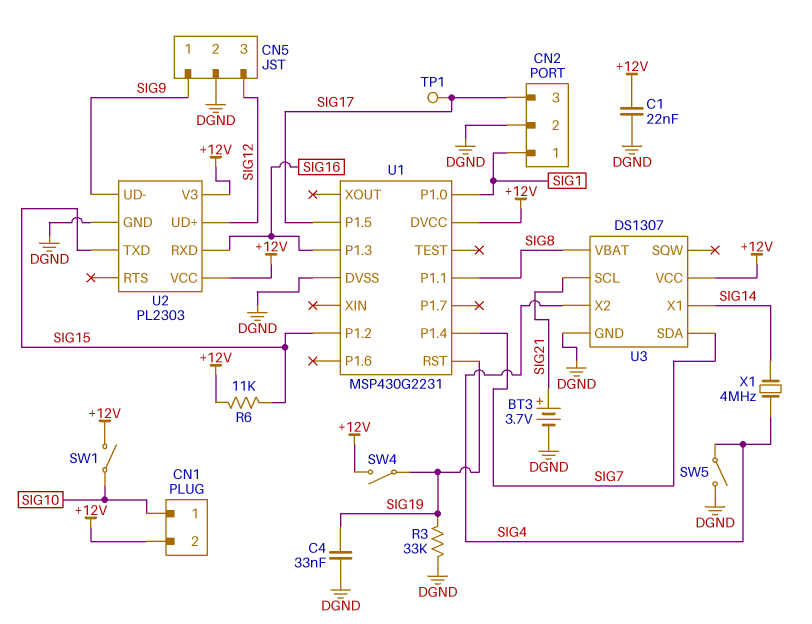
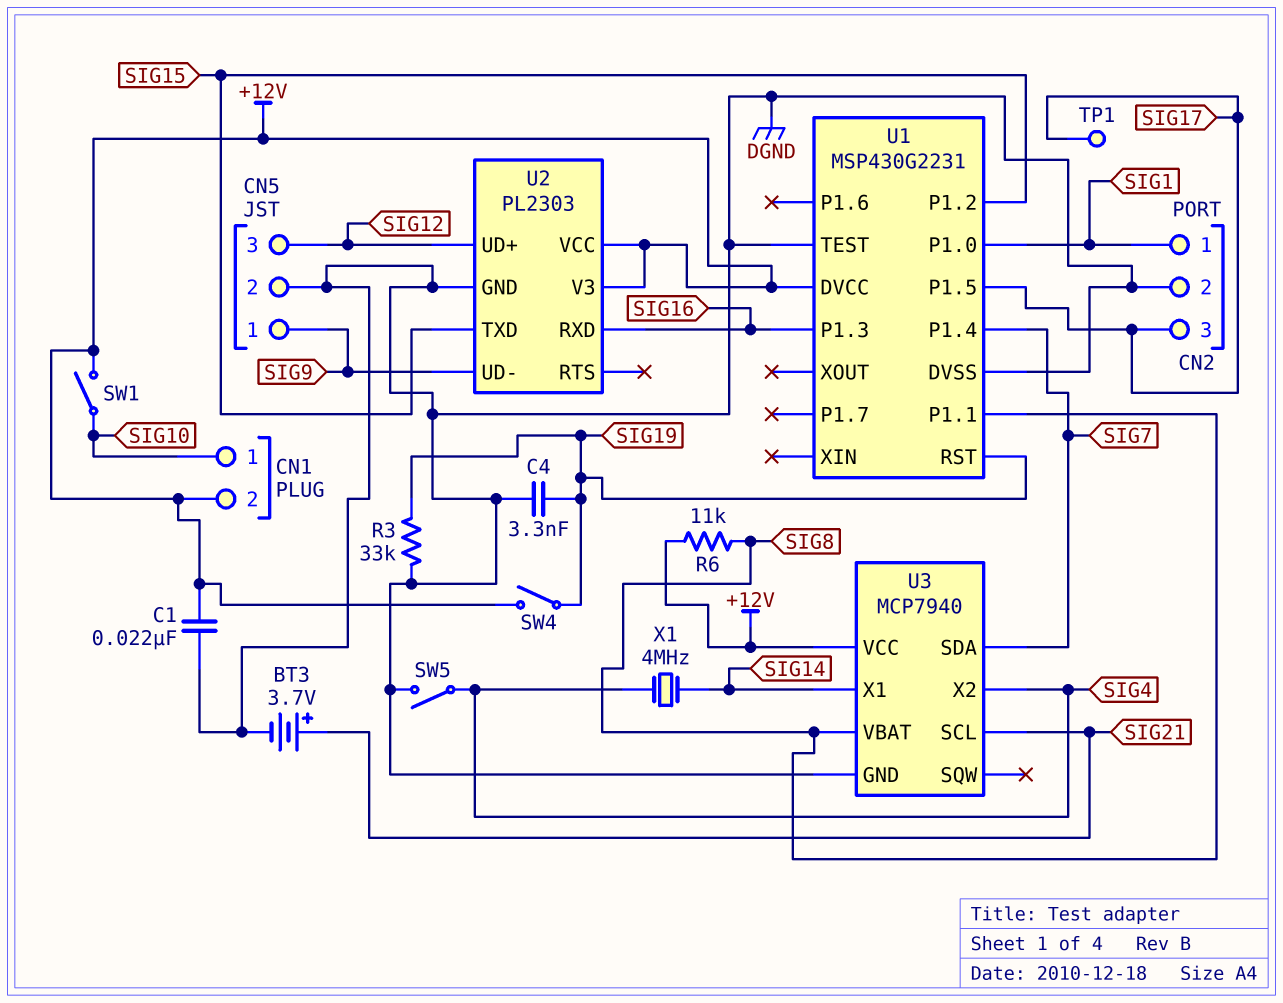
C4: 33nF (DGND, SIG19) -> 3.3nF (DGND, SIG19)
R6: 11k (+12V, SIG15) -> 11k (+12V, SIG8)
U1 pin TEST: none -> DGND
U3: DS1307 -> MCP7940

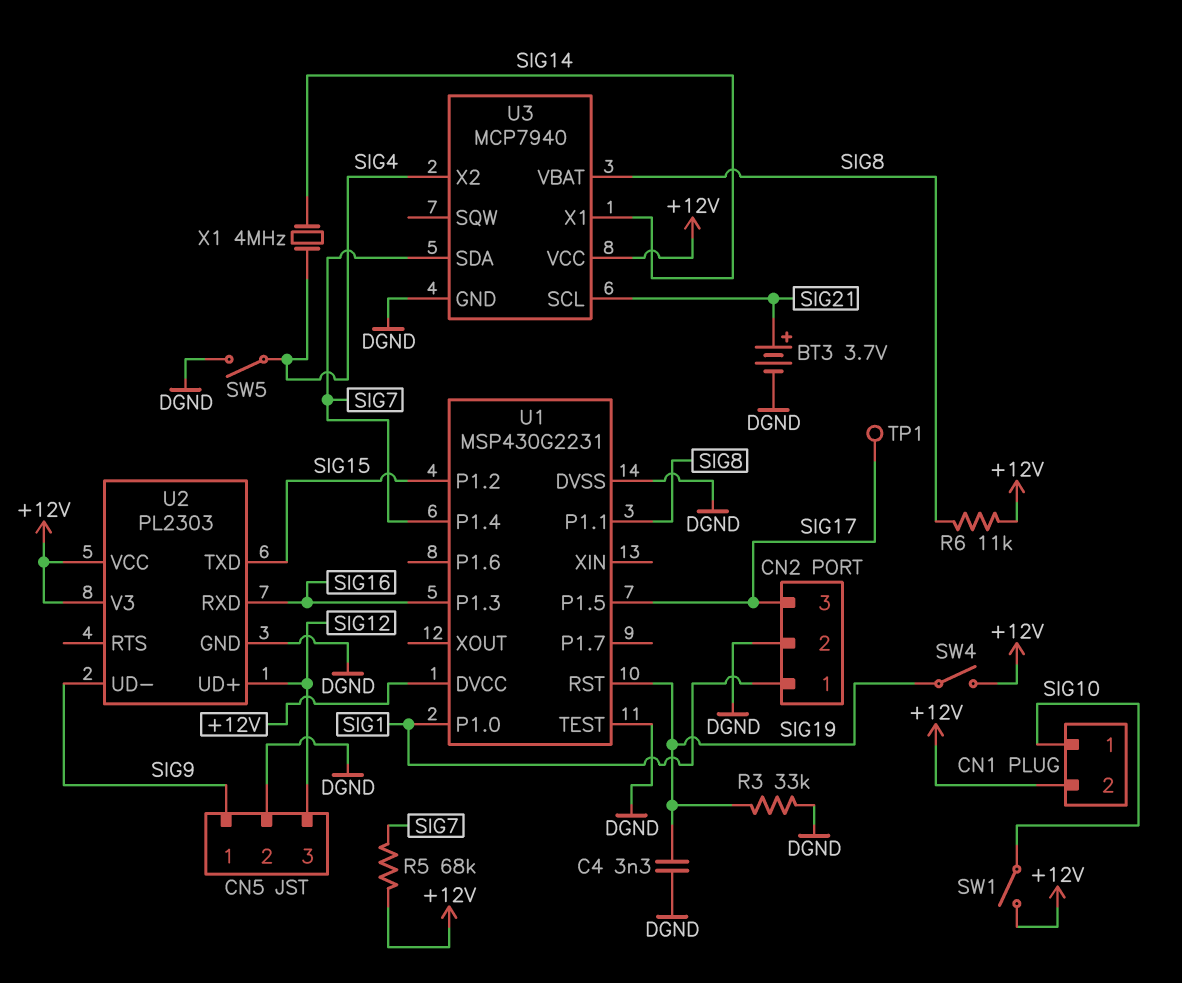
C1: 22nF (+12V, DGND) -> none
R5: none -> 68k (+12V, SIG7)

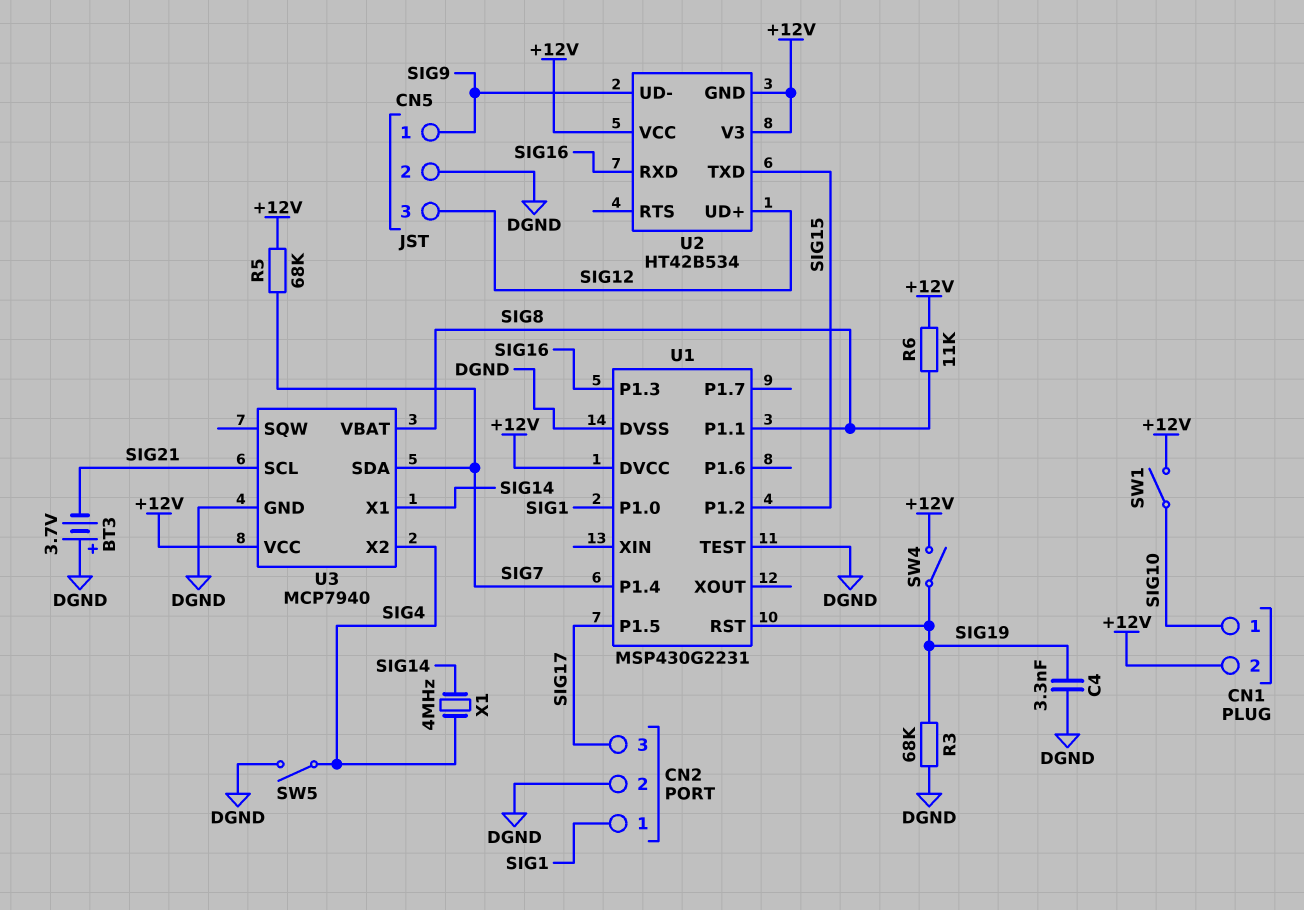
BT3: 3.7V (plus SIG21, minus DGND) -> 3.7V (plus DGND, minus SIG21)
R3: 33k (DGND, SIG19) -> 68k (DGND, SIG19)
TP1: test point (SIG17) -> none
U2: PL2303 -> HT42B534
U2 pin GND: DGND -> +12V

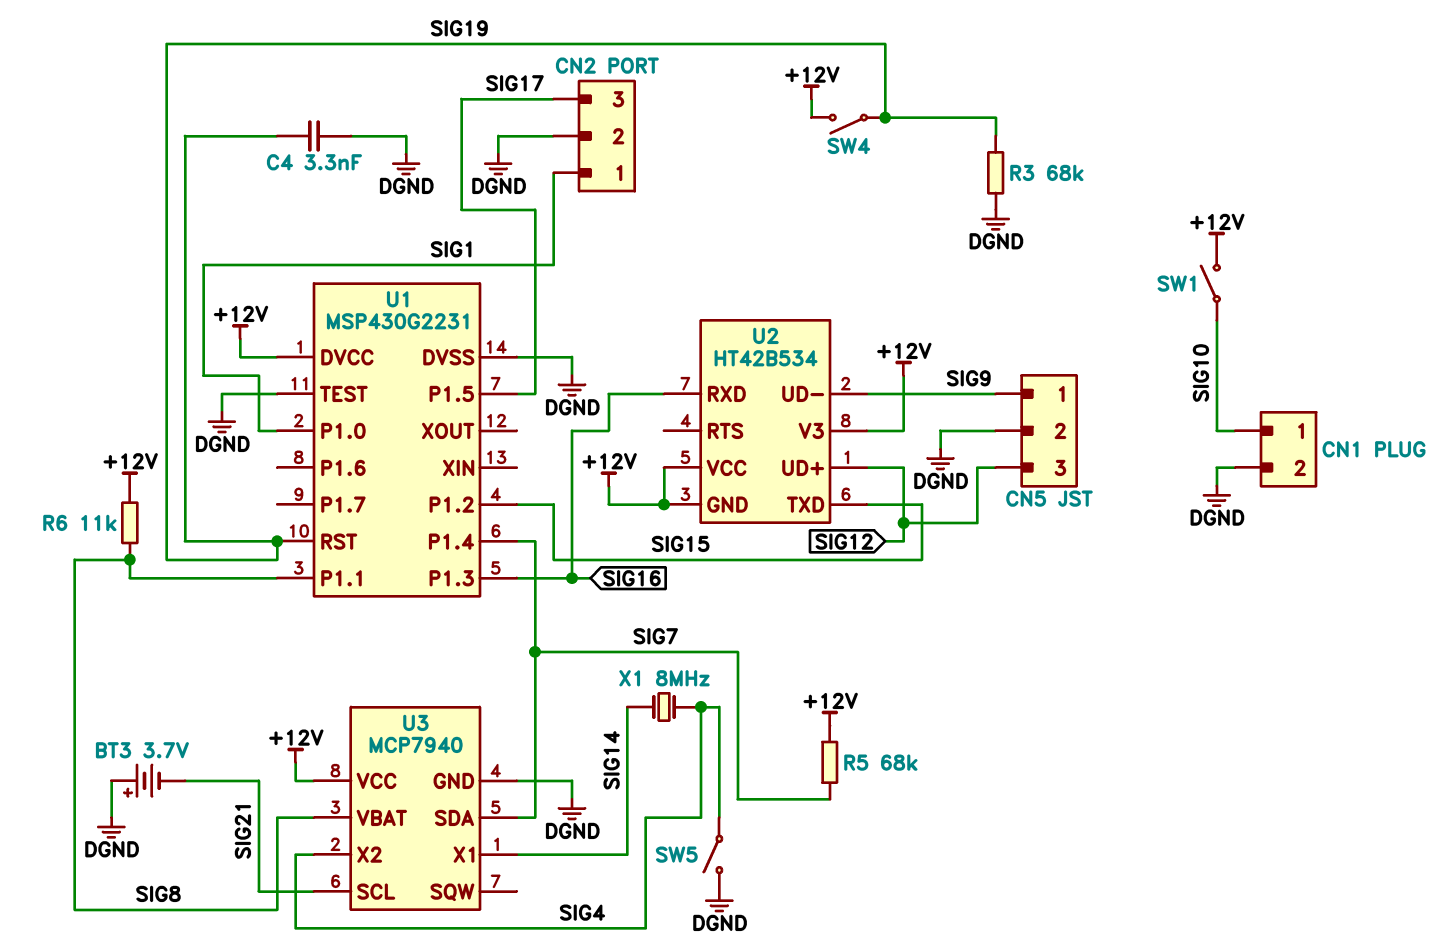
CN1 pin 2: +12V -> DGND
X1: 4MHz (SIG4, SIG14) -> 8MHz (SIG4, SIG14)

